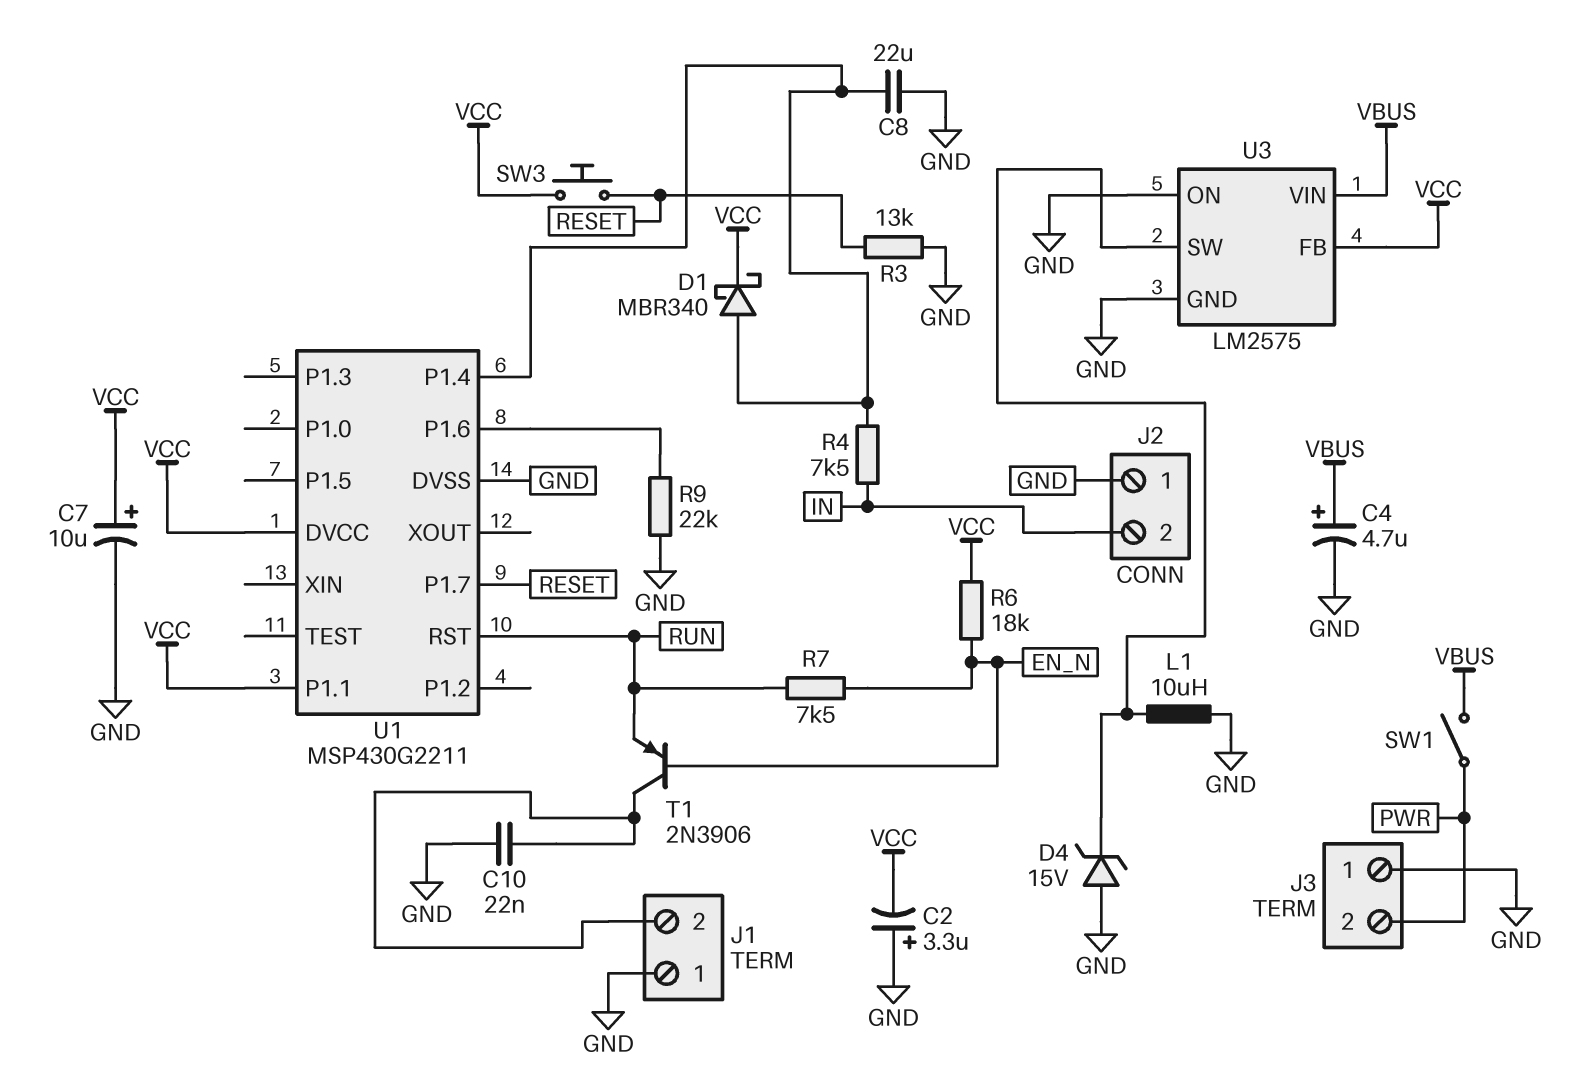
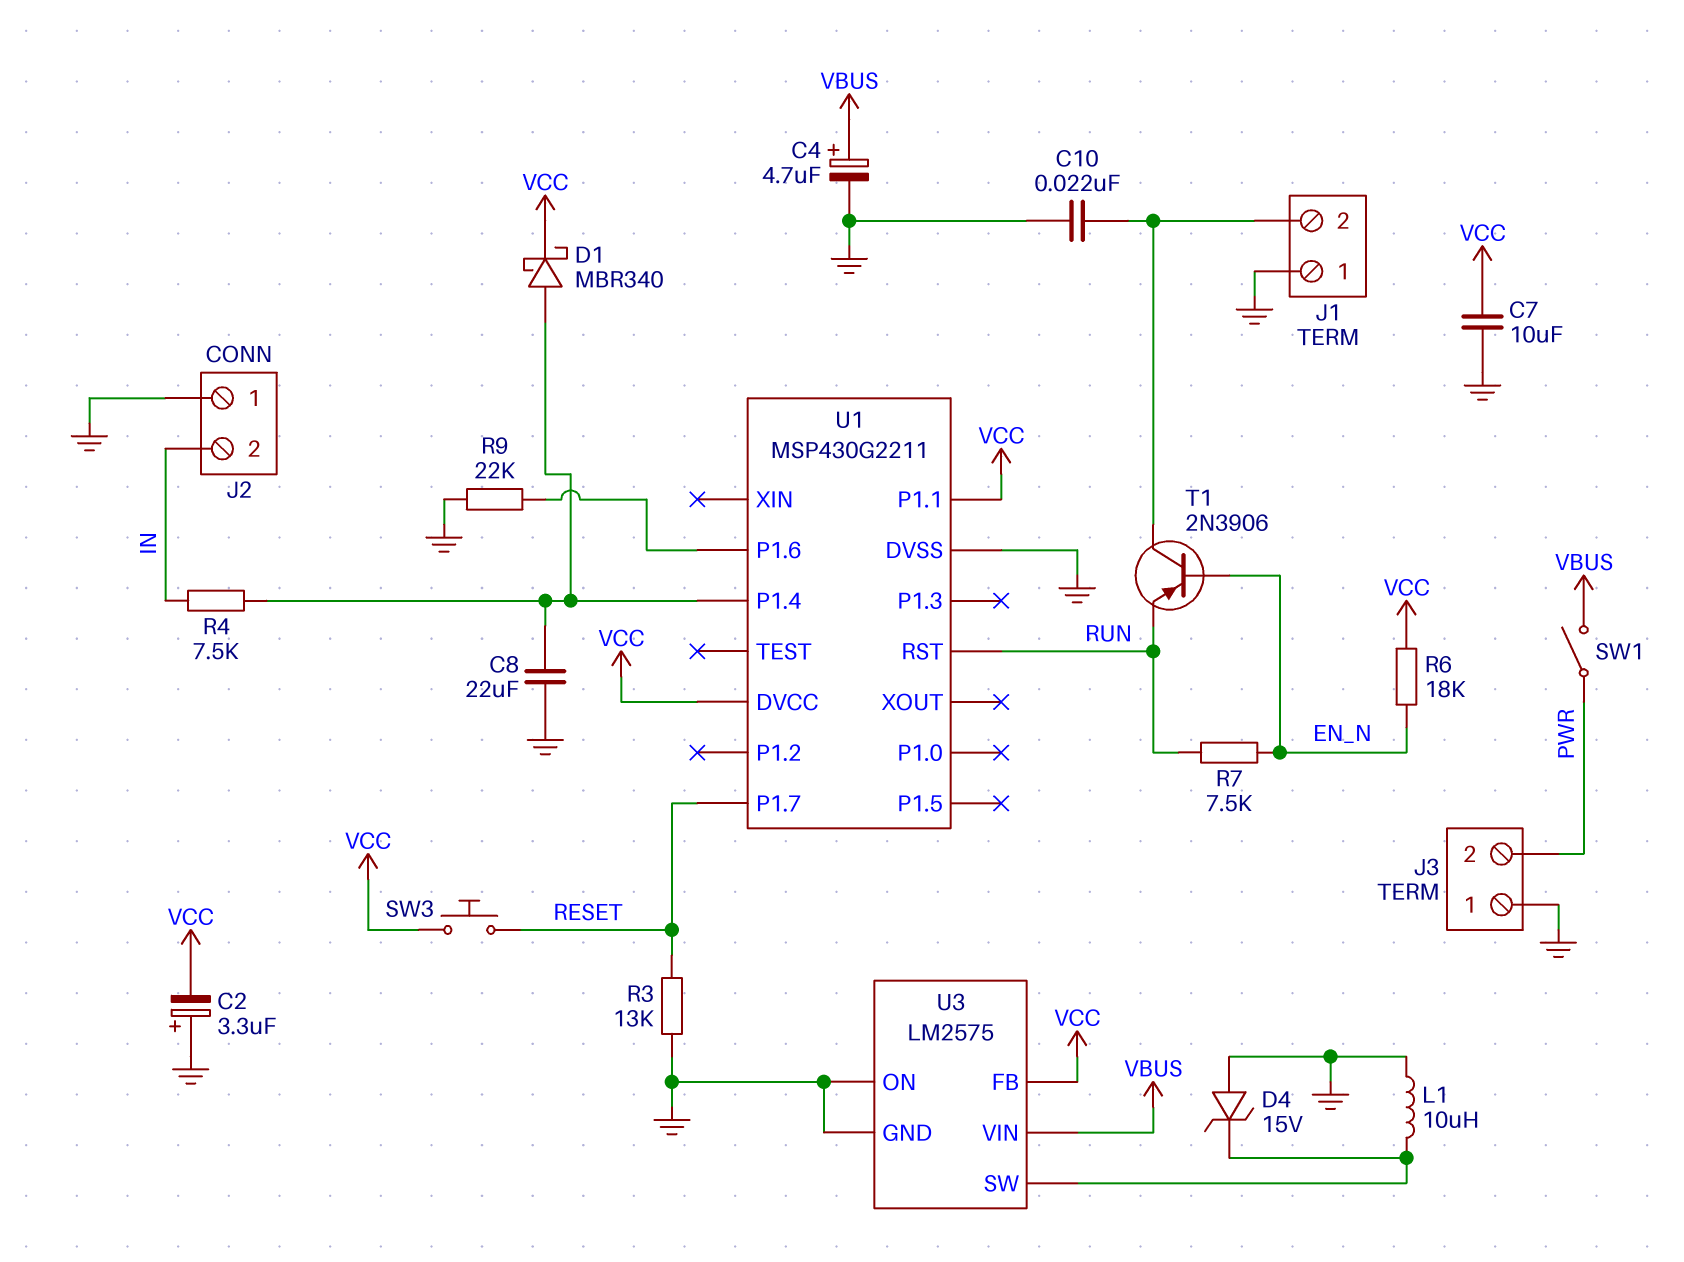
C7: 10uF (plus VCC, minus GND) -> 10uF (GND, VCC)

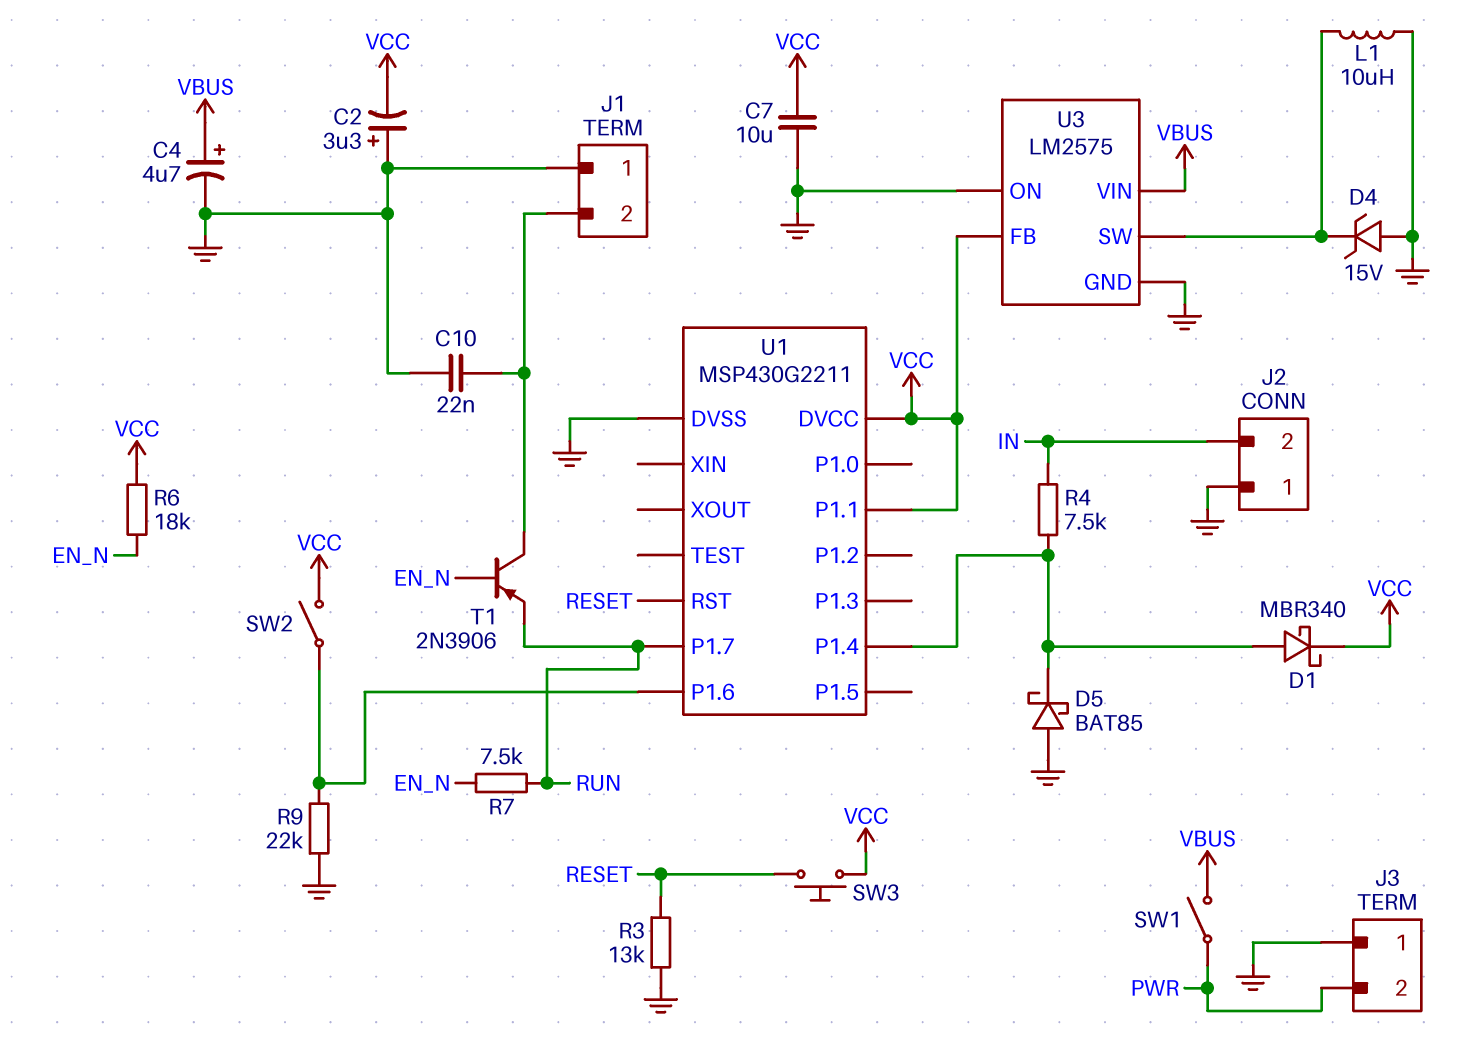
C8: 22uF (GND, U1/P1.4) -> none
D5: none -> schottky BAT85 (A GND, K U1/P1.4)
SW2: none -> switch (U1/P1.6, VCC)
U1 pin P1.7: RESET -> RUN
U1 pin RST: RUN -> RESET

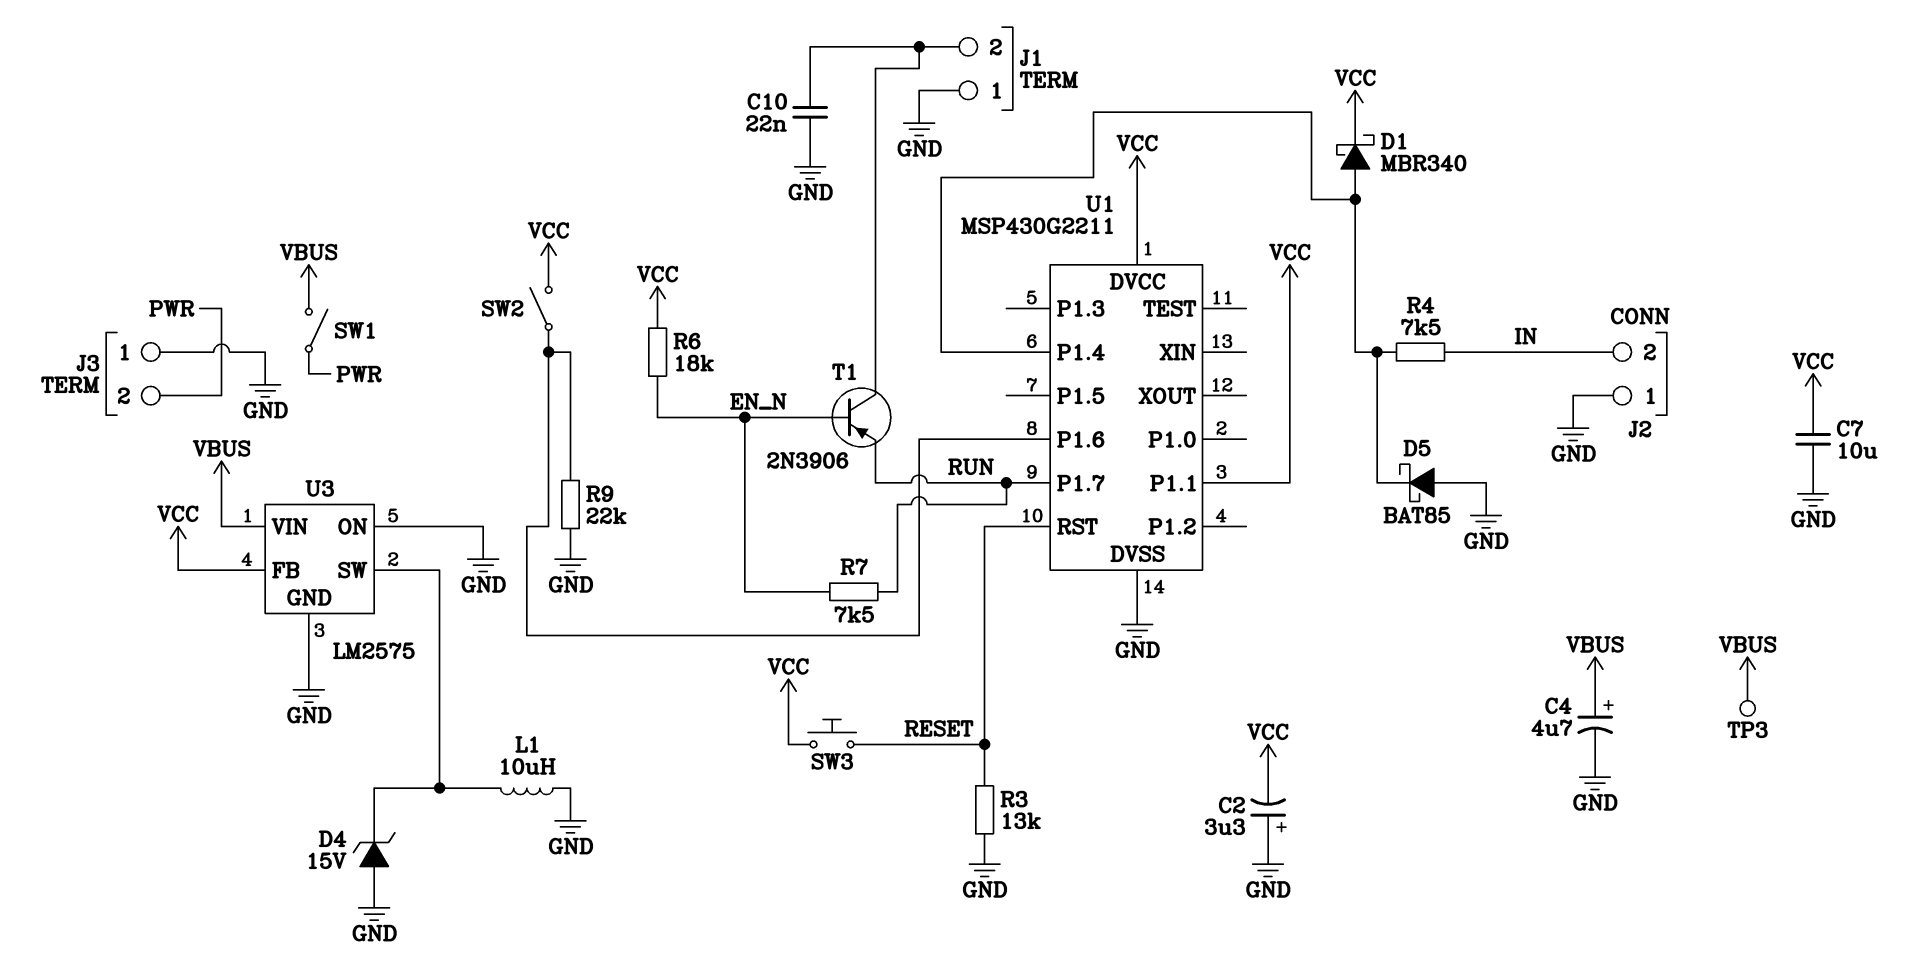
TP3: none -> test point (VBUS)

